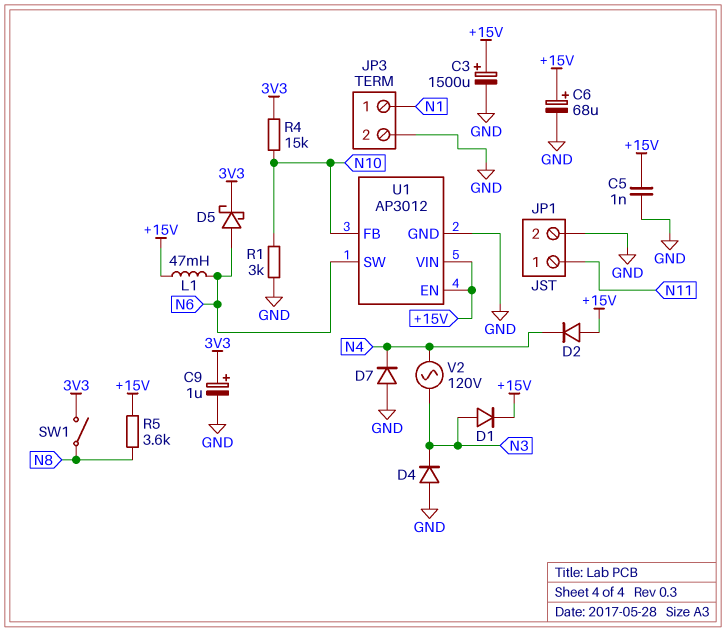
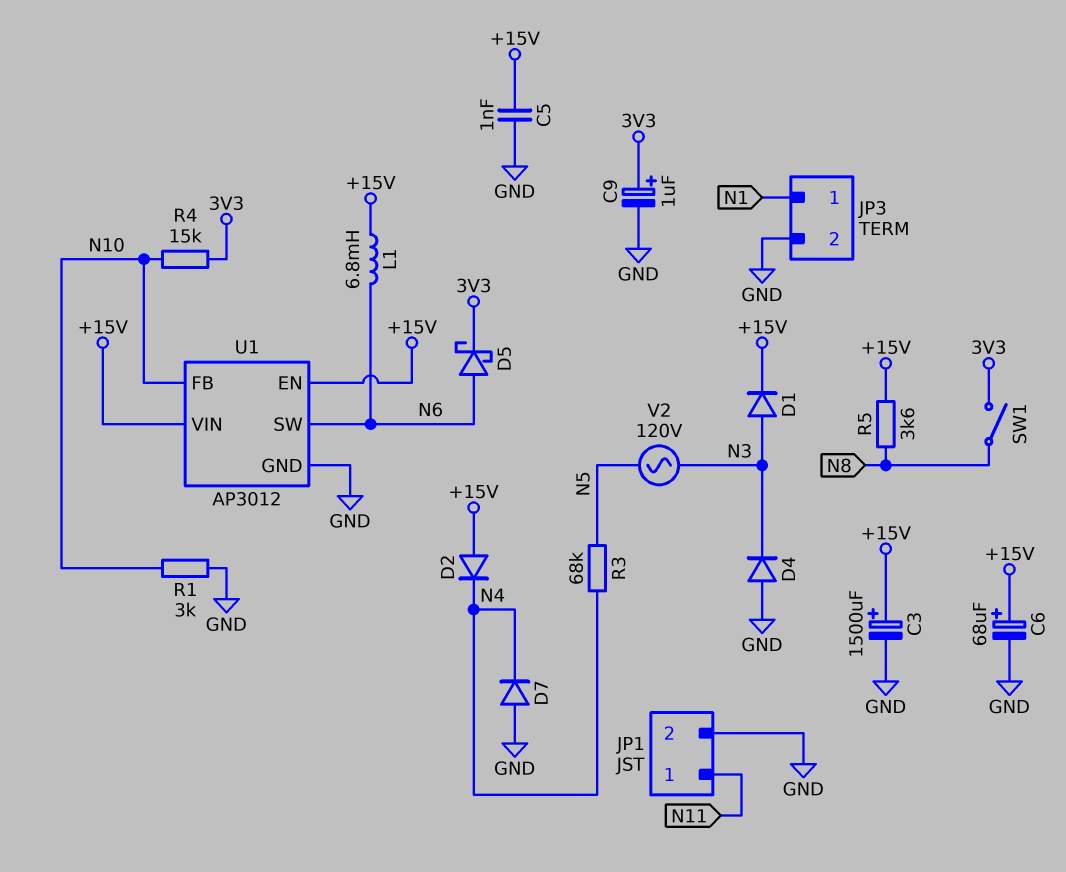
L1: 47mH (+15V, N6) -> 6.8mH (+15V, N6)
R3: none -> 68k (N4, N5)
V2: AC 120V (N3, N4) -> AC 120V (N3, N5)

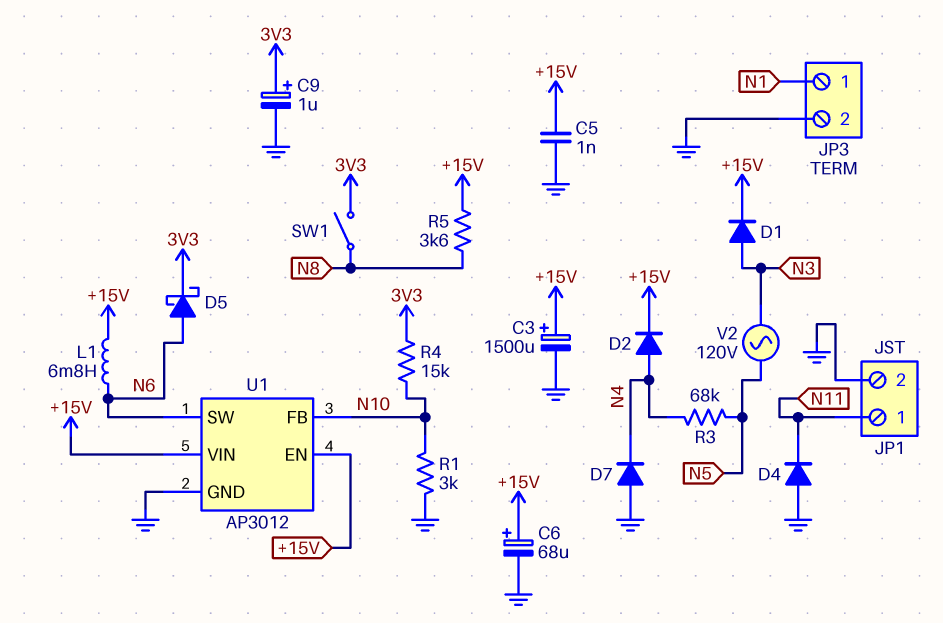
D2: diode (A +15V, K N4) -> diode (A N4, K +15V)
D4: diode (A GND, K N3) -> diode (A GND, K N11)

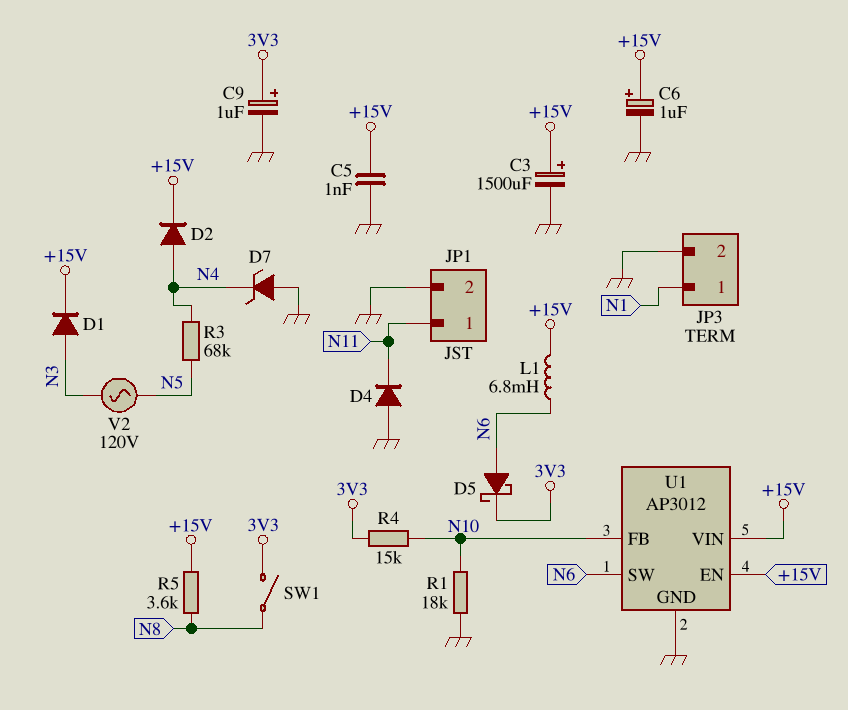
C6: 68uF (plus +15V, minus GND) -> 1uF (plus +15V, minus GND)
D7: diode (A GND, K N4) -> zener (A GND, K N4)
R1: 3k (GND, N10) -> 18k (GND, N10)

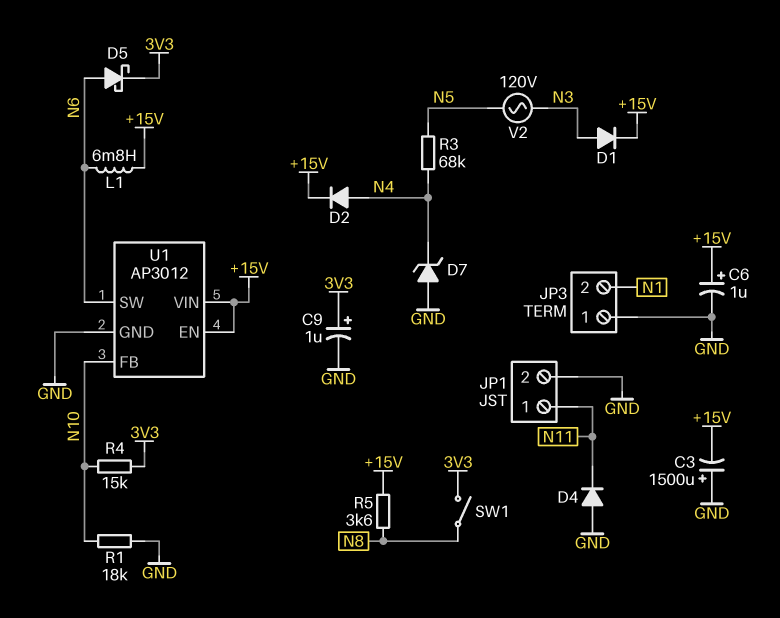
C3: 1500uF (plus +15V, minus GND) -> 1500uF (plus GND, minus +15V)
C5: 1nF (+15V, GND) -> none
JP3 pin 1: N1 -> GND
JP3 pin 2: GND -> N1

